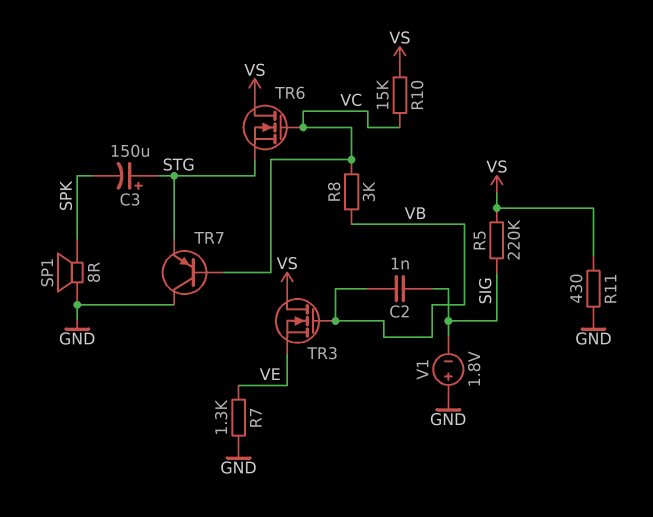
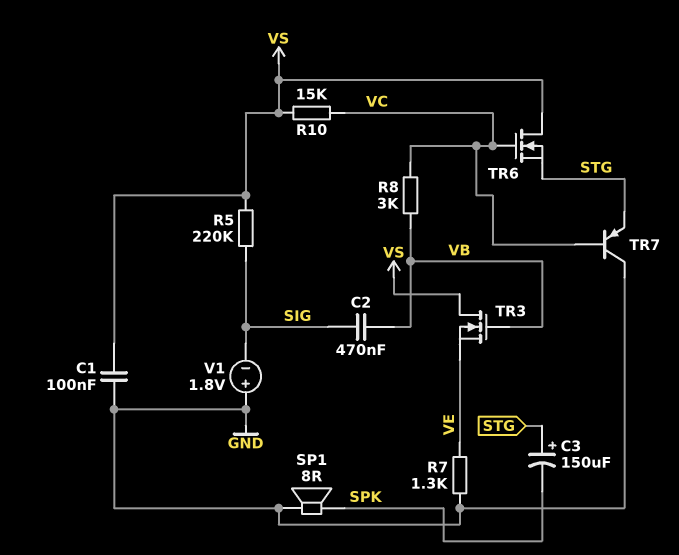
C1: none -> 100nF (GND, VS)
C2: 1nF (SIG, VB) -> 470nF (SIG, VB)
R11: 430 (GND, VS) -> none

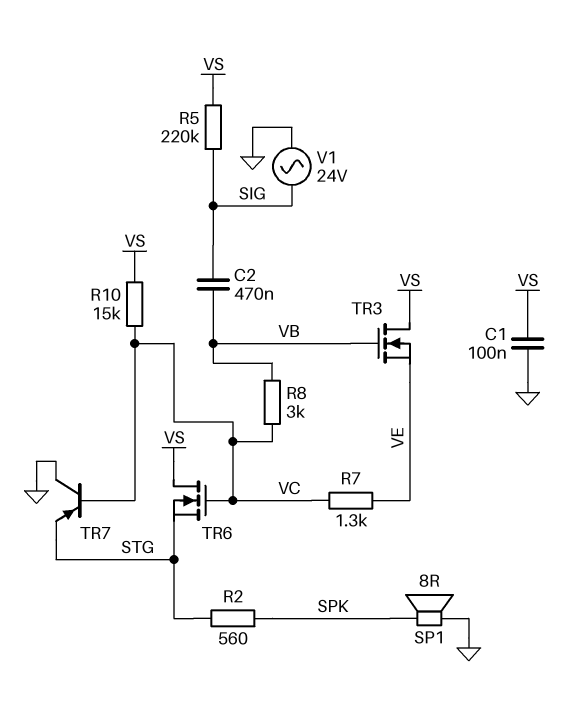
C3: 150uF (plus STG, minus SPK) -> none
R2: none -> 560 (SPK, STG)
R7: 1.3k (GND, VE) -> 1.3k (VC, VE)
V1: 1.8V (plus GND, minus SIG) -> AC 24V (GND, SIG)

